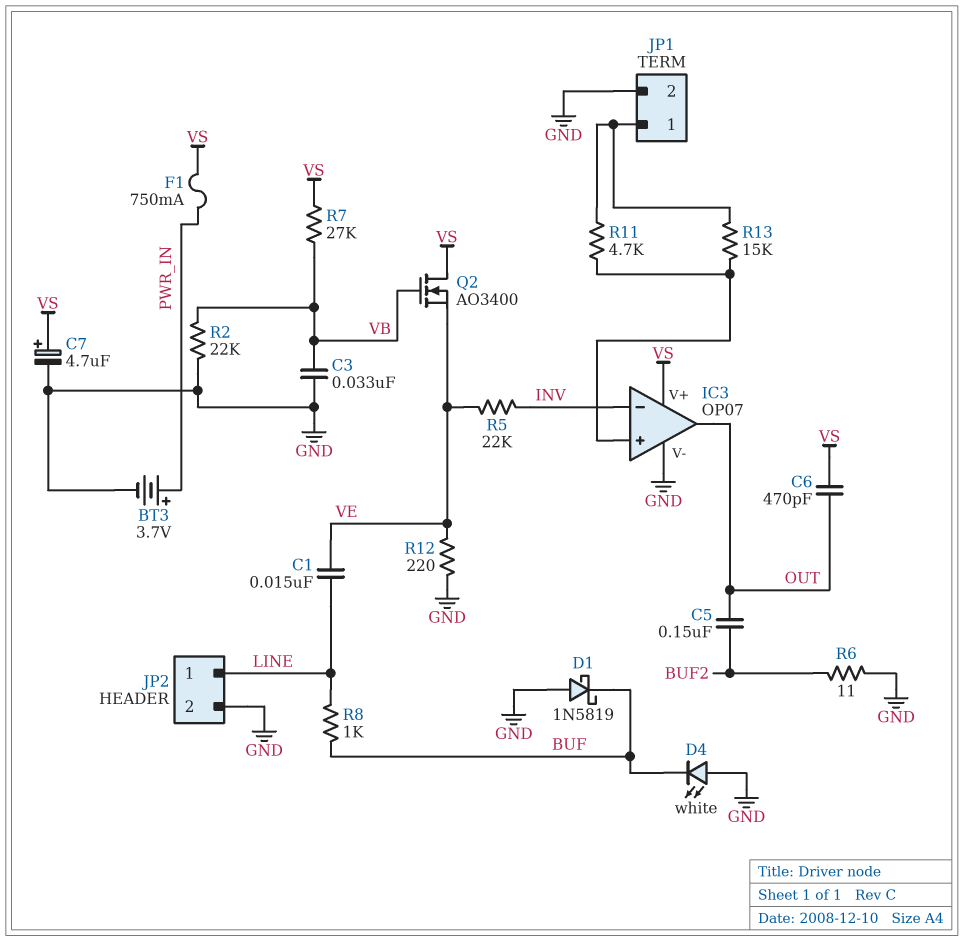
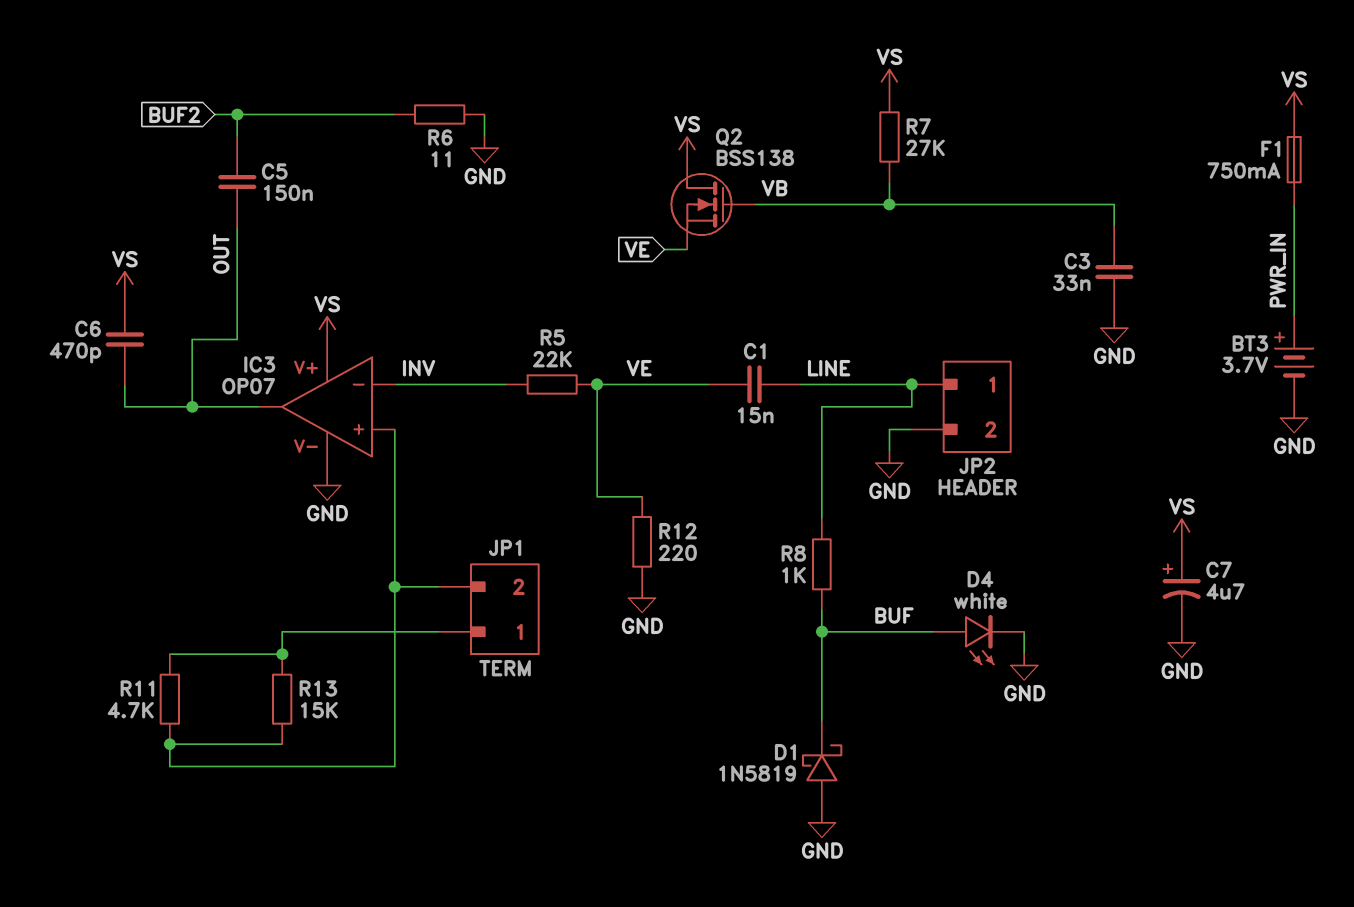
D4: LED white (A GND, K BUF) -> LED white (A BUF, K GND)
JP1 pin 2: GND -> IC3/in+
Q2: NMOS AO3400 (G VB, D VS, S VE) -> NMOS BSS138 (G VB, D VS, S VE)
R2: 22k (GND, VB) -> none

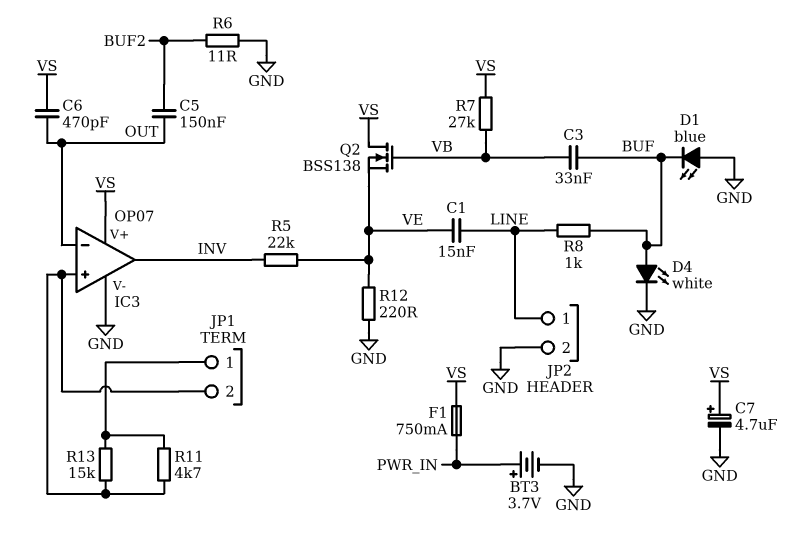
C3: 33nF (GND, VB) -> 33nF (BUF, VB)
D1: schottky 1N5819 (A GND, K BUF) -> LED blue (A GND, K BUF)
IC3 pin in-: INV -> OUT
IC3 pin out: OUT -> INV

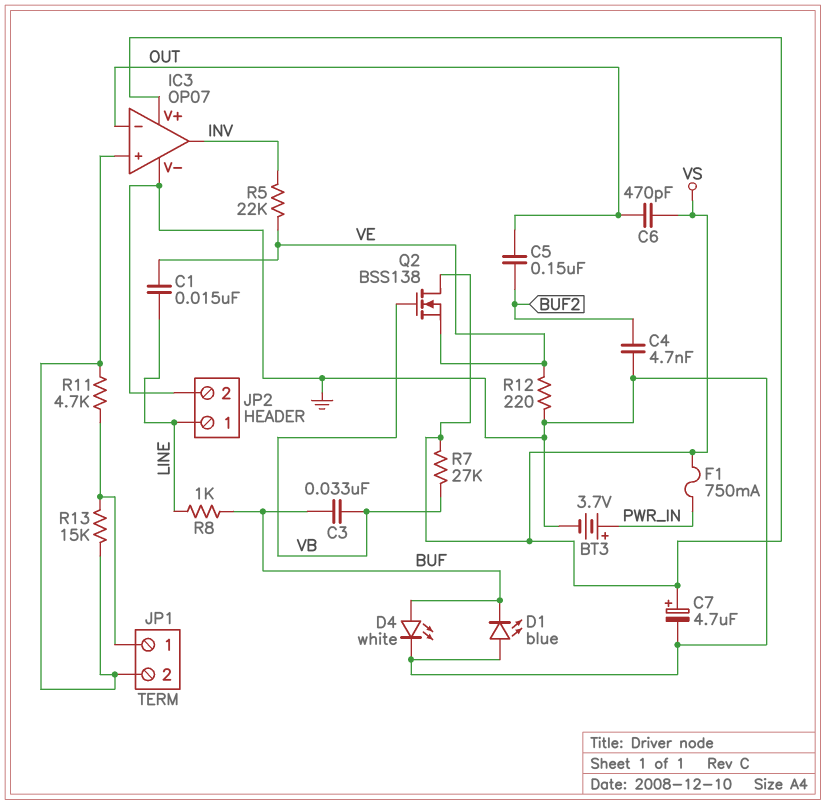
C4: none -> 4.7nF (BUF2, GND)
R6: 11 (BUF2, GND) -> none

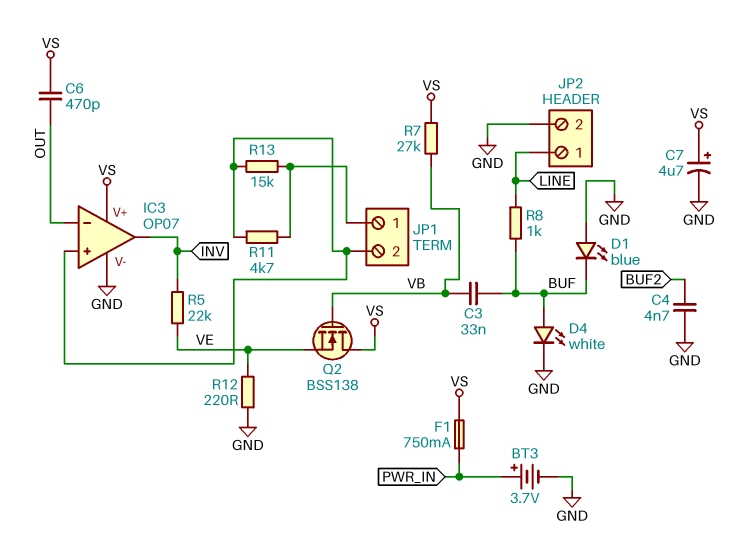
C1: 15nF (LINE, VE) -> none
C5: 150nF (BUF2, OUT) -> none

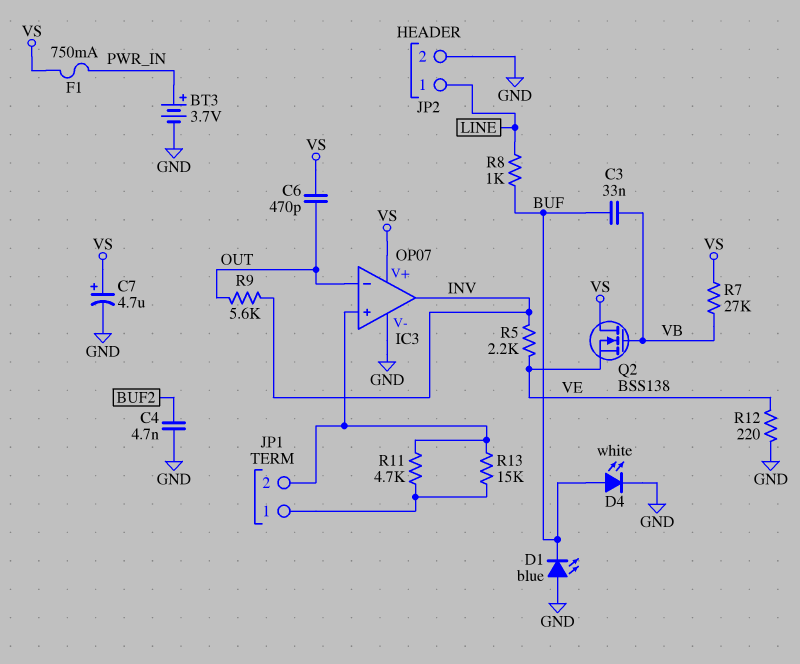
R5: 22k (INV, VE) -> 2.2k (INV, VE)
R9: none -> 5.6k (INV, OUT)

